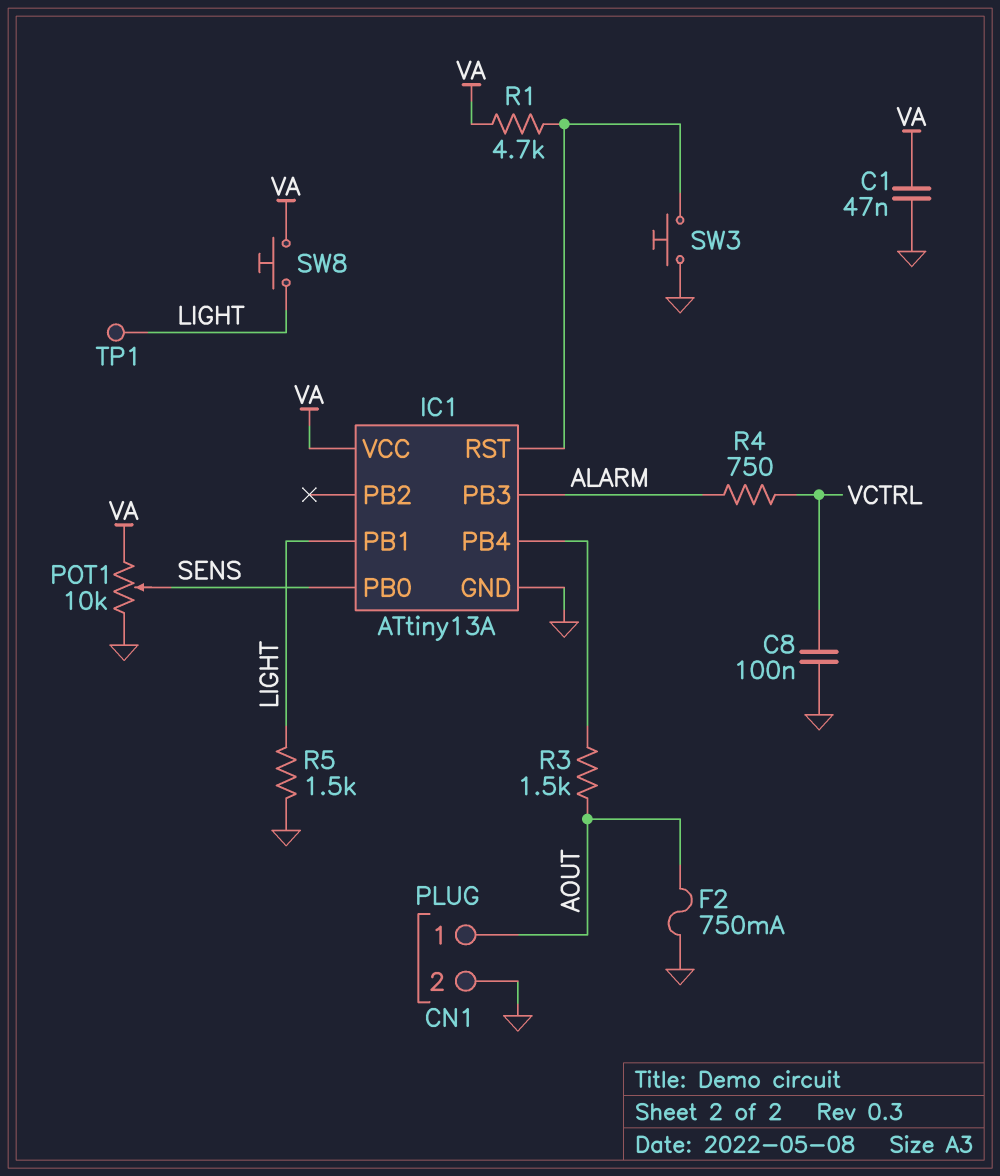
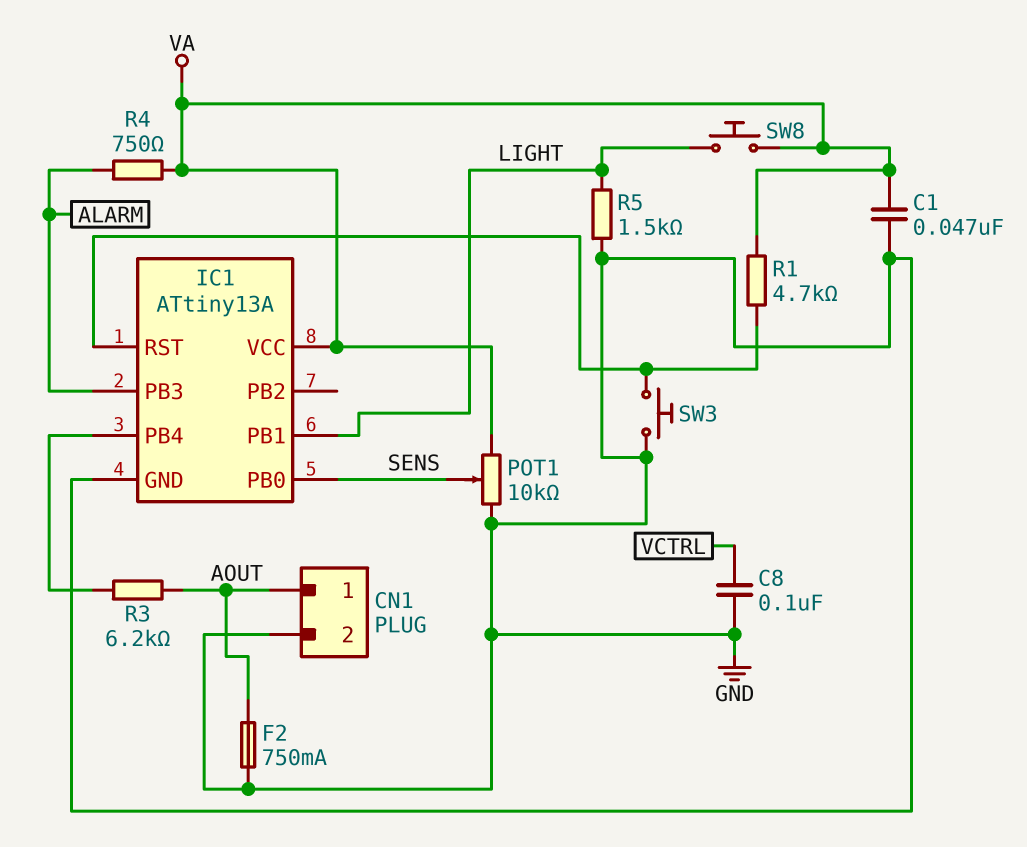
R3: 1.5k (AOUT, IC1/PB4) -> 6.2k (AOUT, IC1/PB4)
R4: 750 (ALARM, VCTRL) -> 750 (ALARM, VA)
TP1: test point (LIGHT) -> none

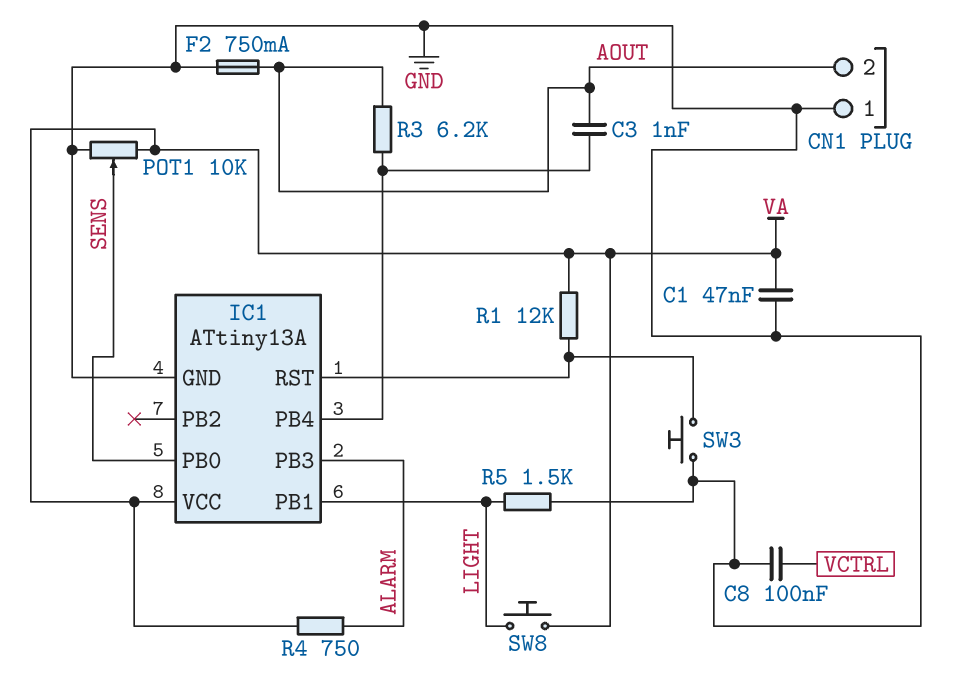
C3: none -> 1nF (AOUT, IC1/PB4)
CN1 pin 1: AOUT -> GND
CN1 pin 2: GND -> AOUT
R1: 4.7k (IC1/RST, VA) -> 12k (IC1/RST, VA)

